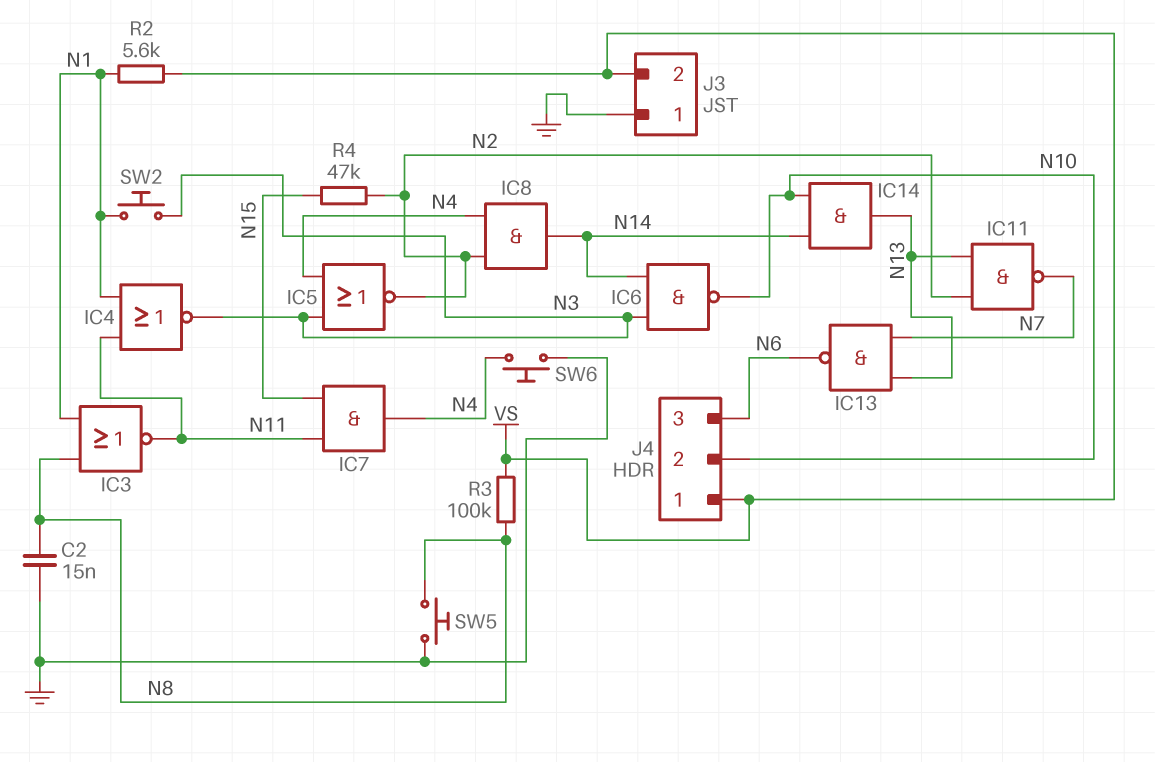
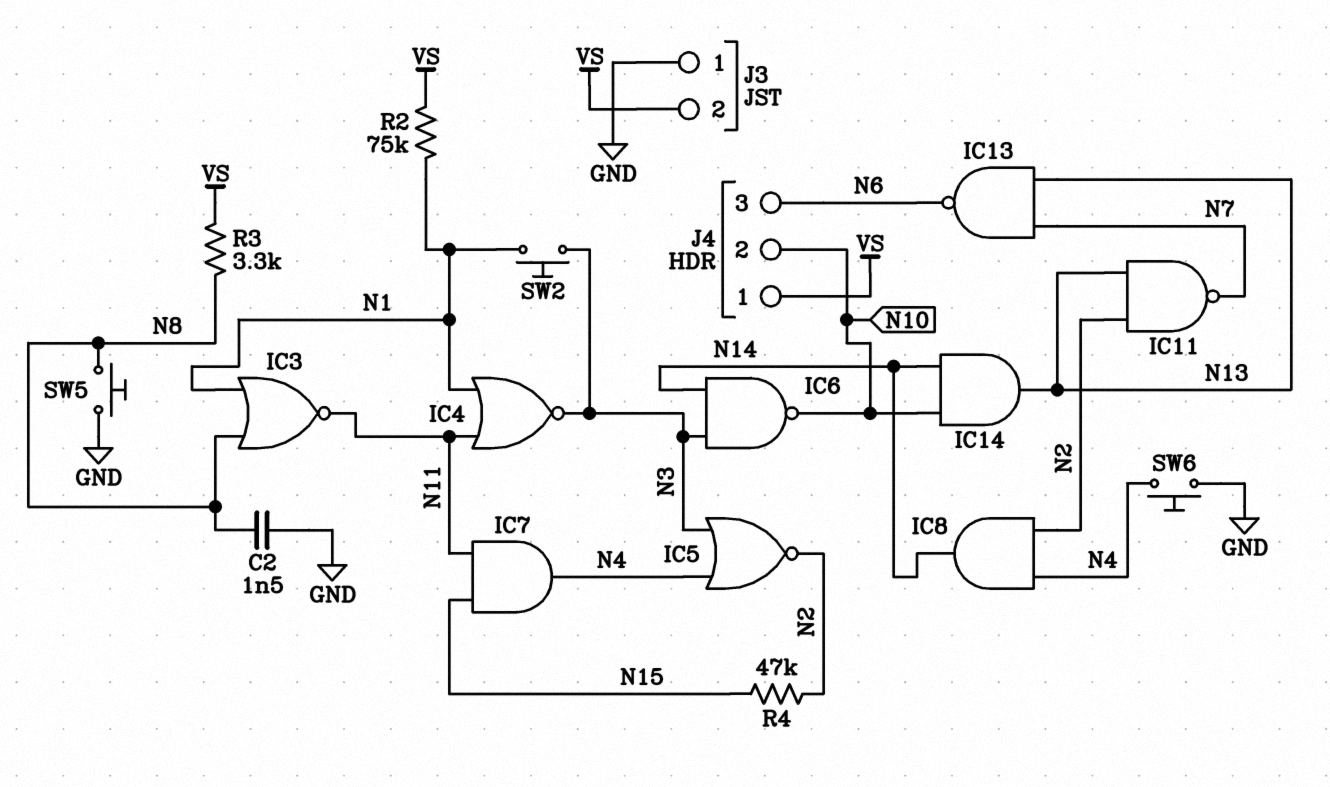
C2: 15nF (GND, N8) -> 1.5nF (GND, N8)
R2: 5.6k (N1, VS) -> 75k (N1, VS)
R3: 100k (N8, VS) -> 3.3k (N8, VS)

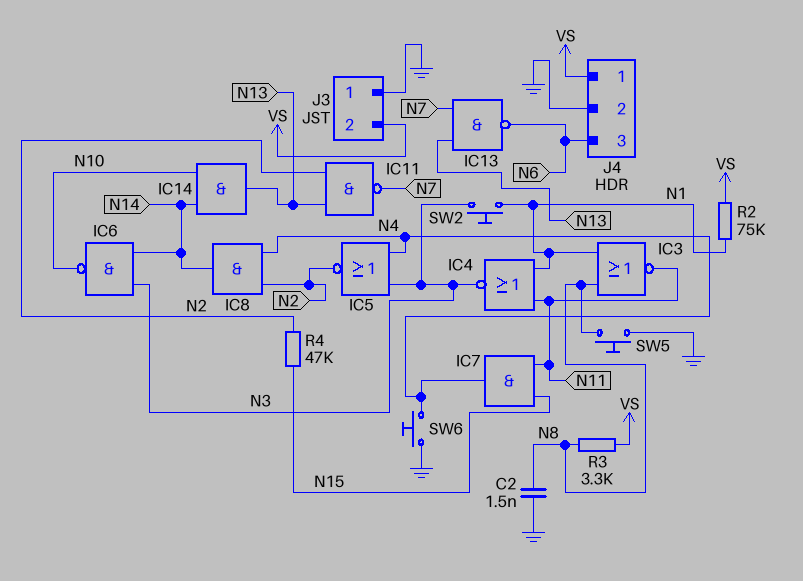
J4 pin 2: N10 -> GND

